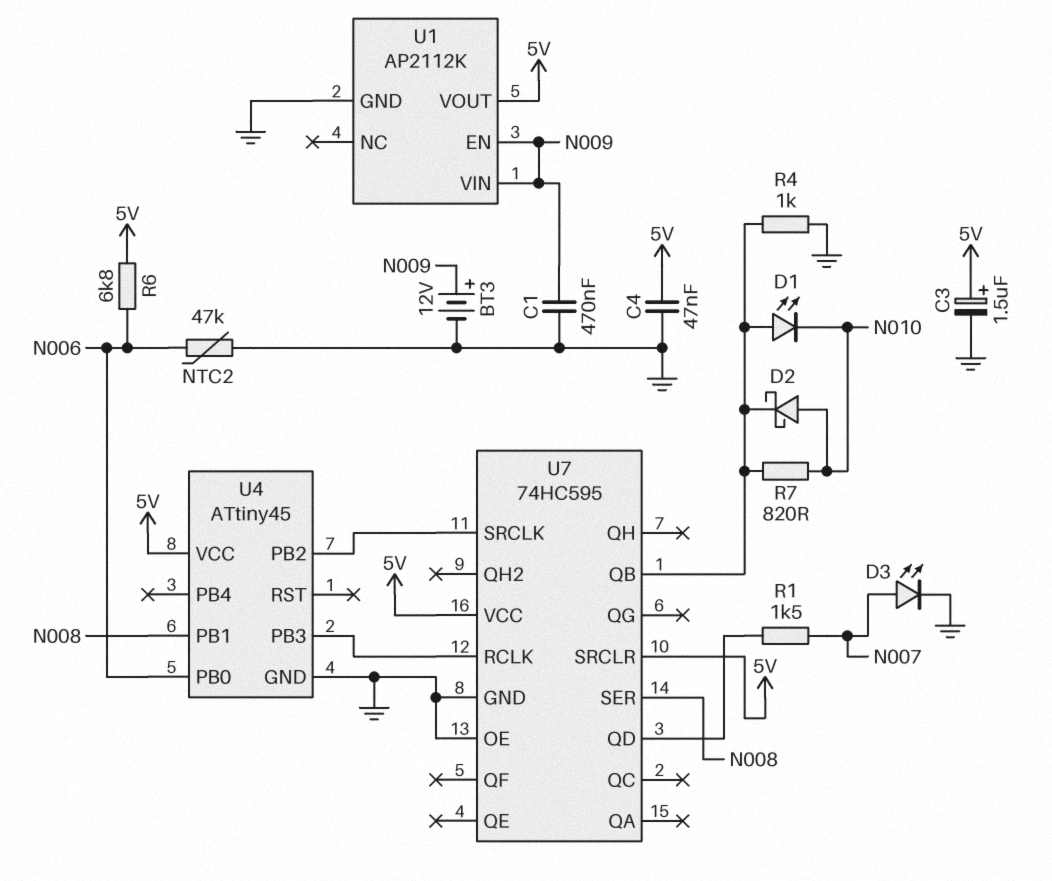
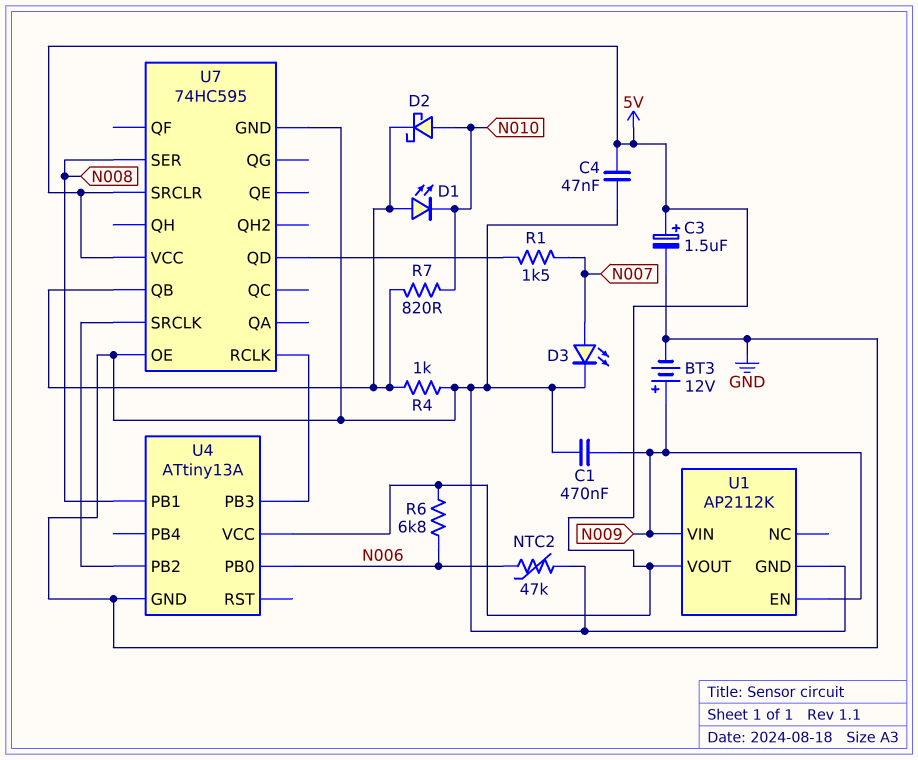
U4: ATtiny45 -> ATtiny13A

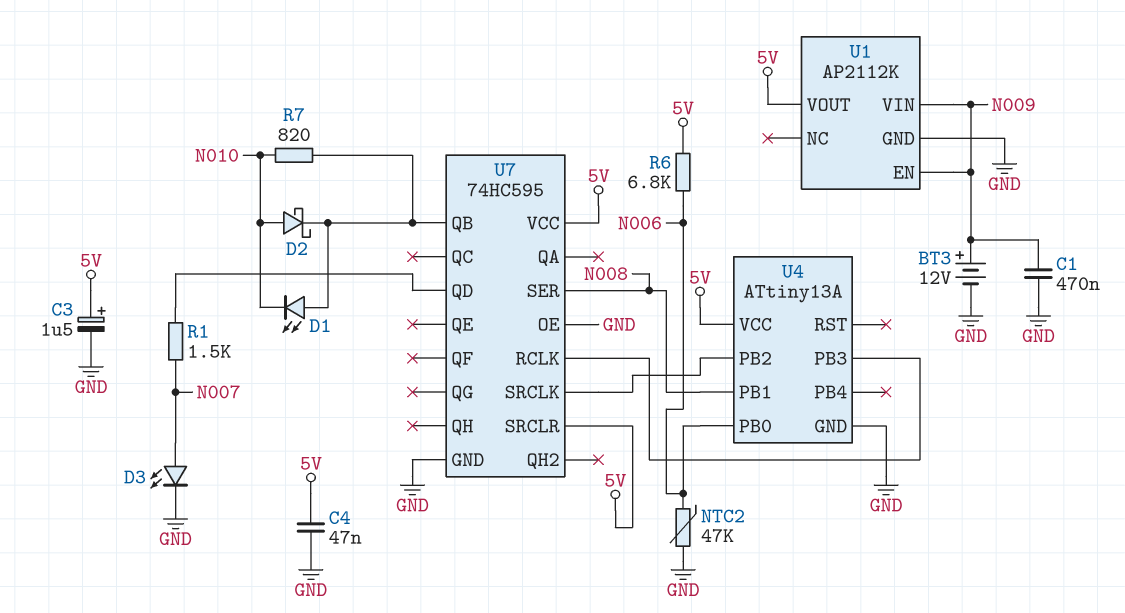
R4: 1k (GND, U7/QB) -> none

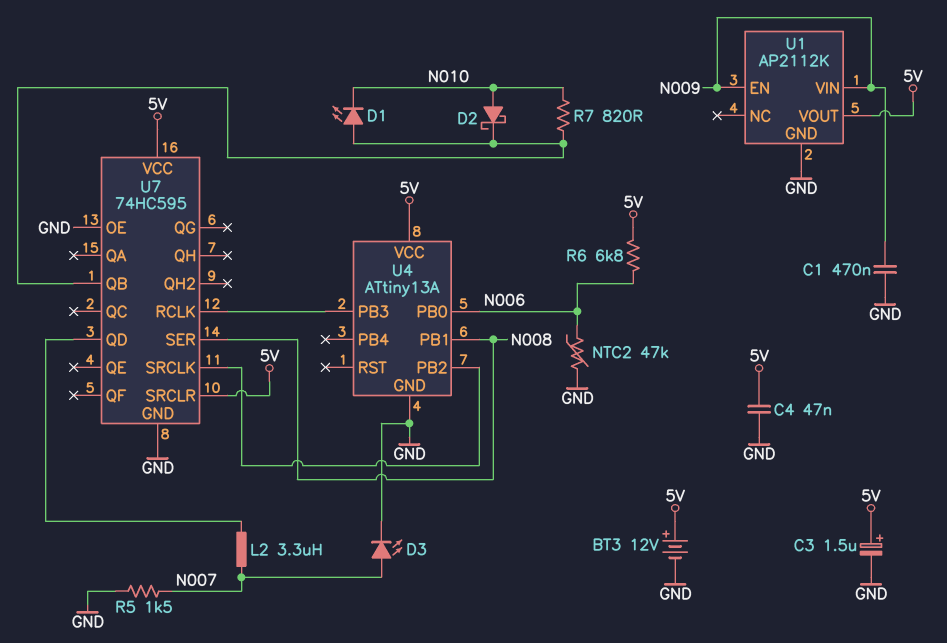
BT3: 12V (plus N009, minus GND) -> 12V (plus 5V, minus GND)
L2: none -> 3.3uH (N007, U7/QD)
R1: 1.5k (N007, U7/QD) -> none
R5: none -> 1.5k (GND, N007)

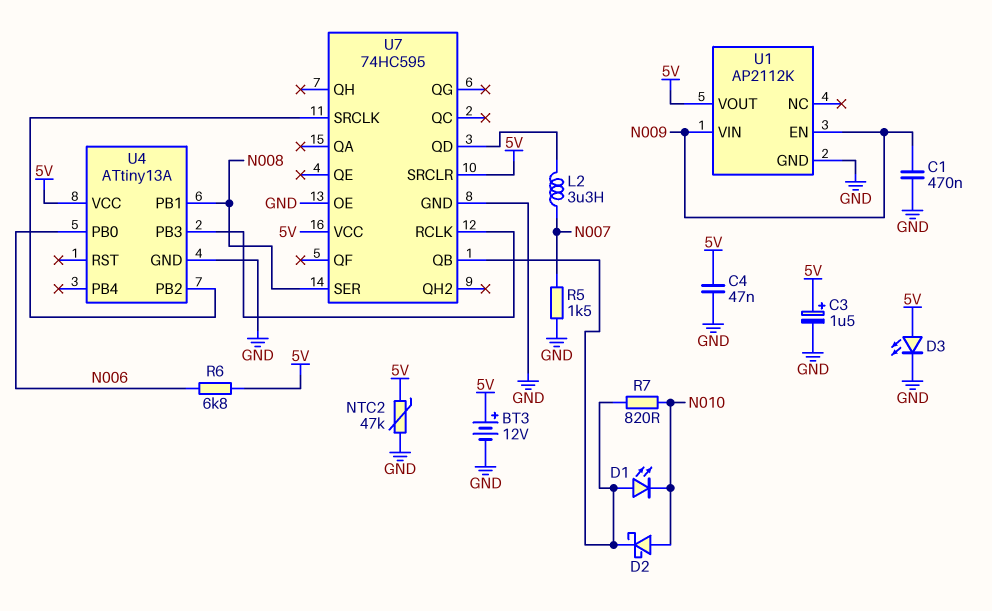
D3: LED (A N007, K GND) -> LED (A 5V, K GND)
NTC2: 47k (GND, N006) -> 47k (5V, GND)

